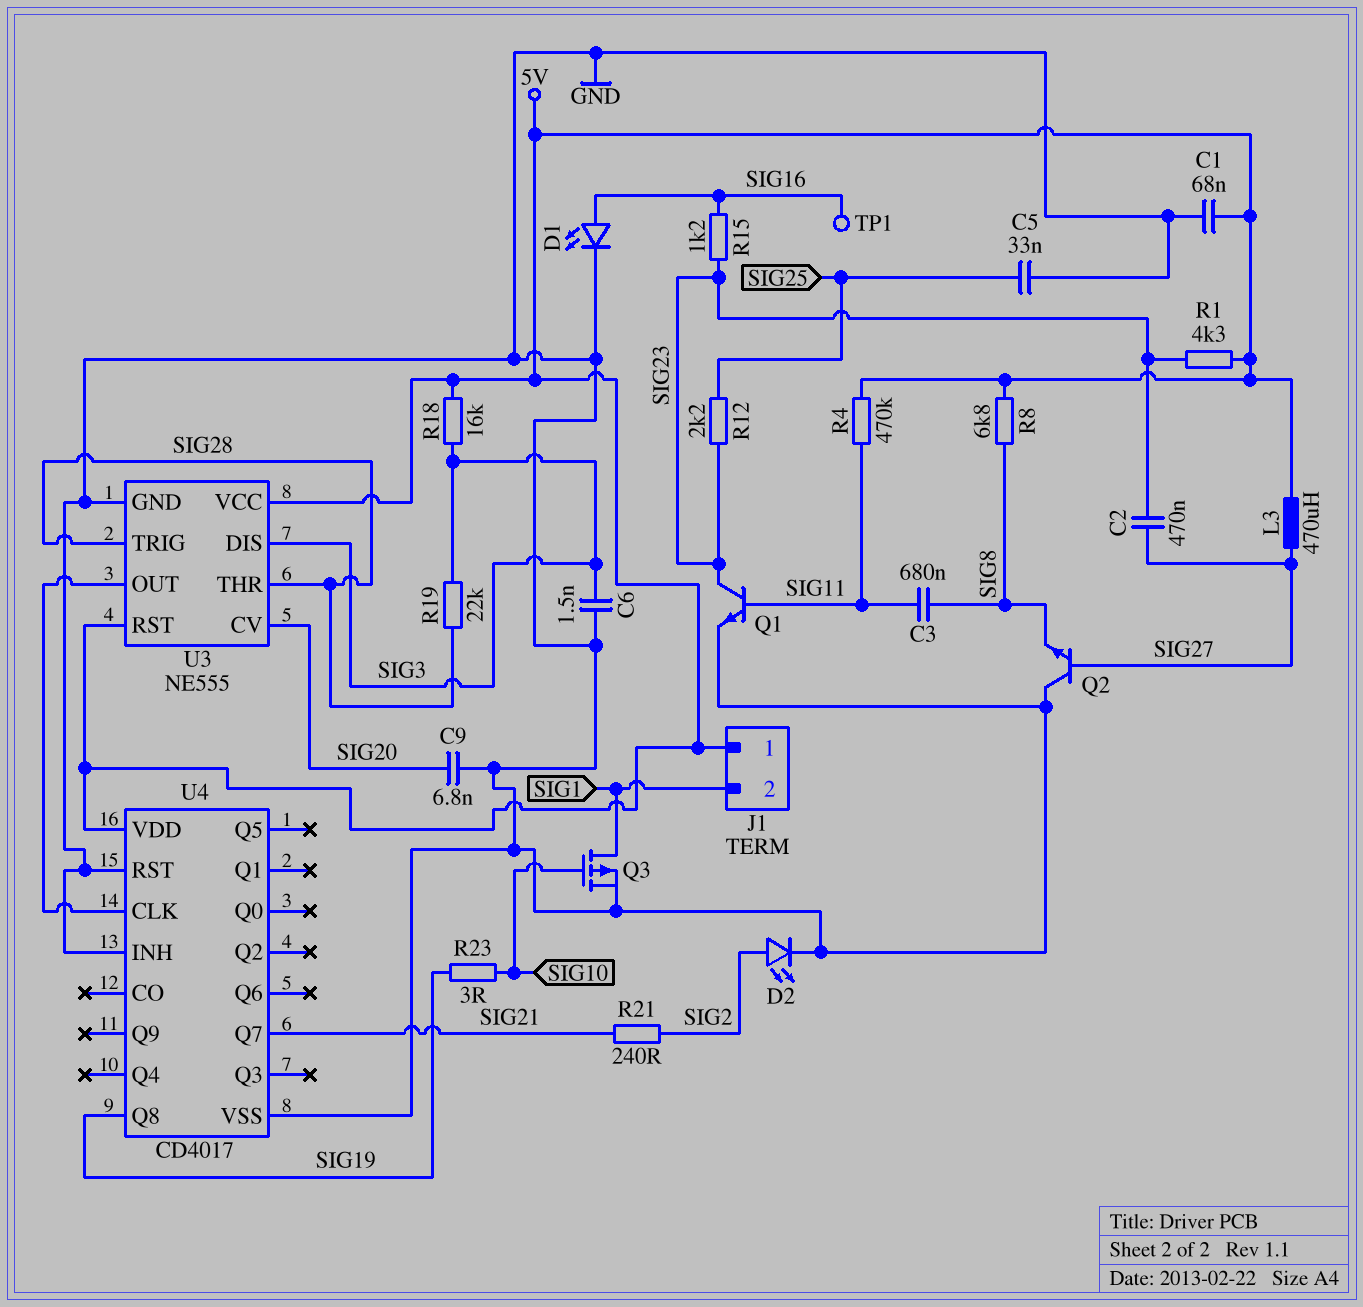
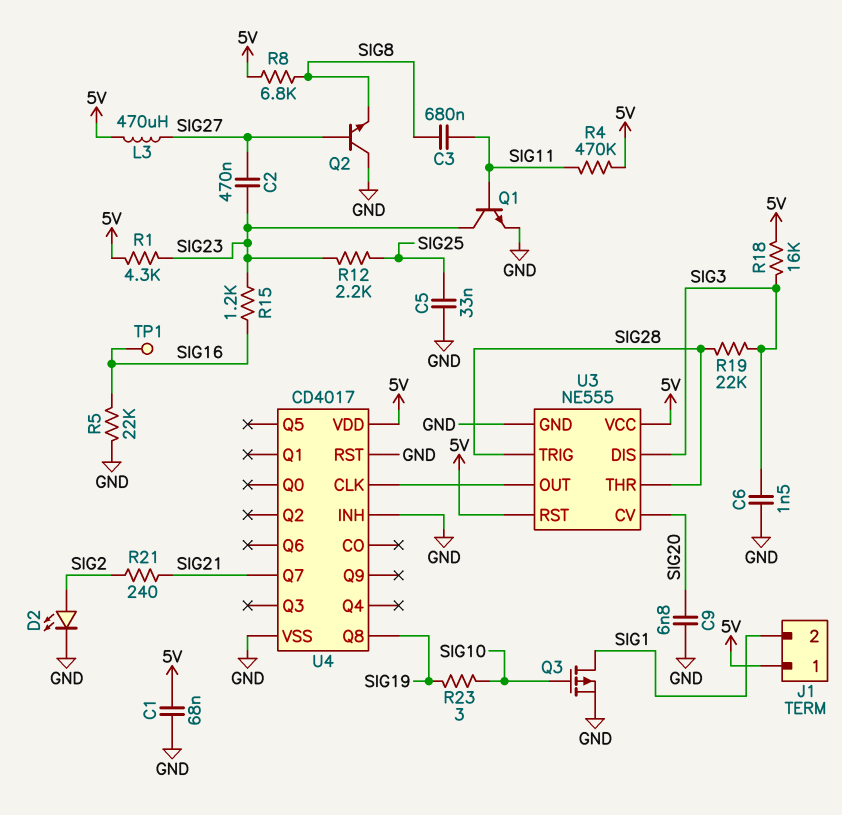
D1: LED (A SIG16, K GND) -> none
R5: none -> 22k (GND, SIG16)

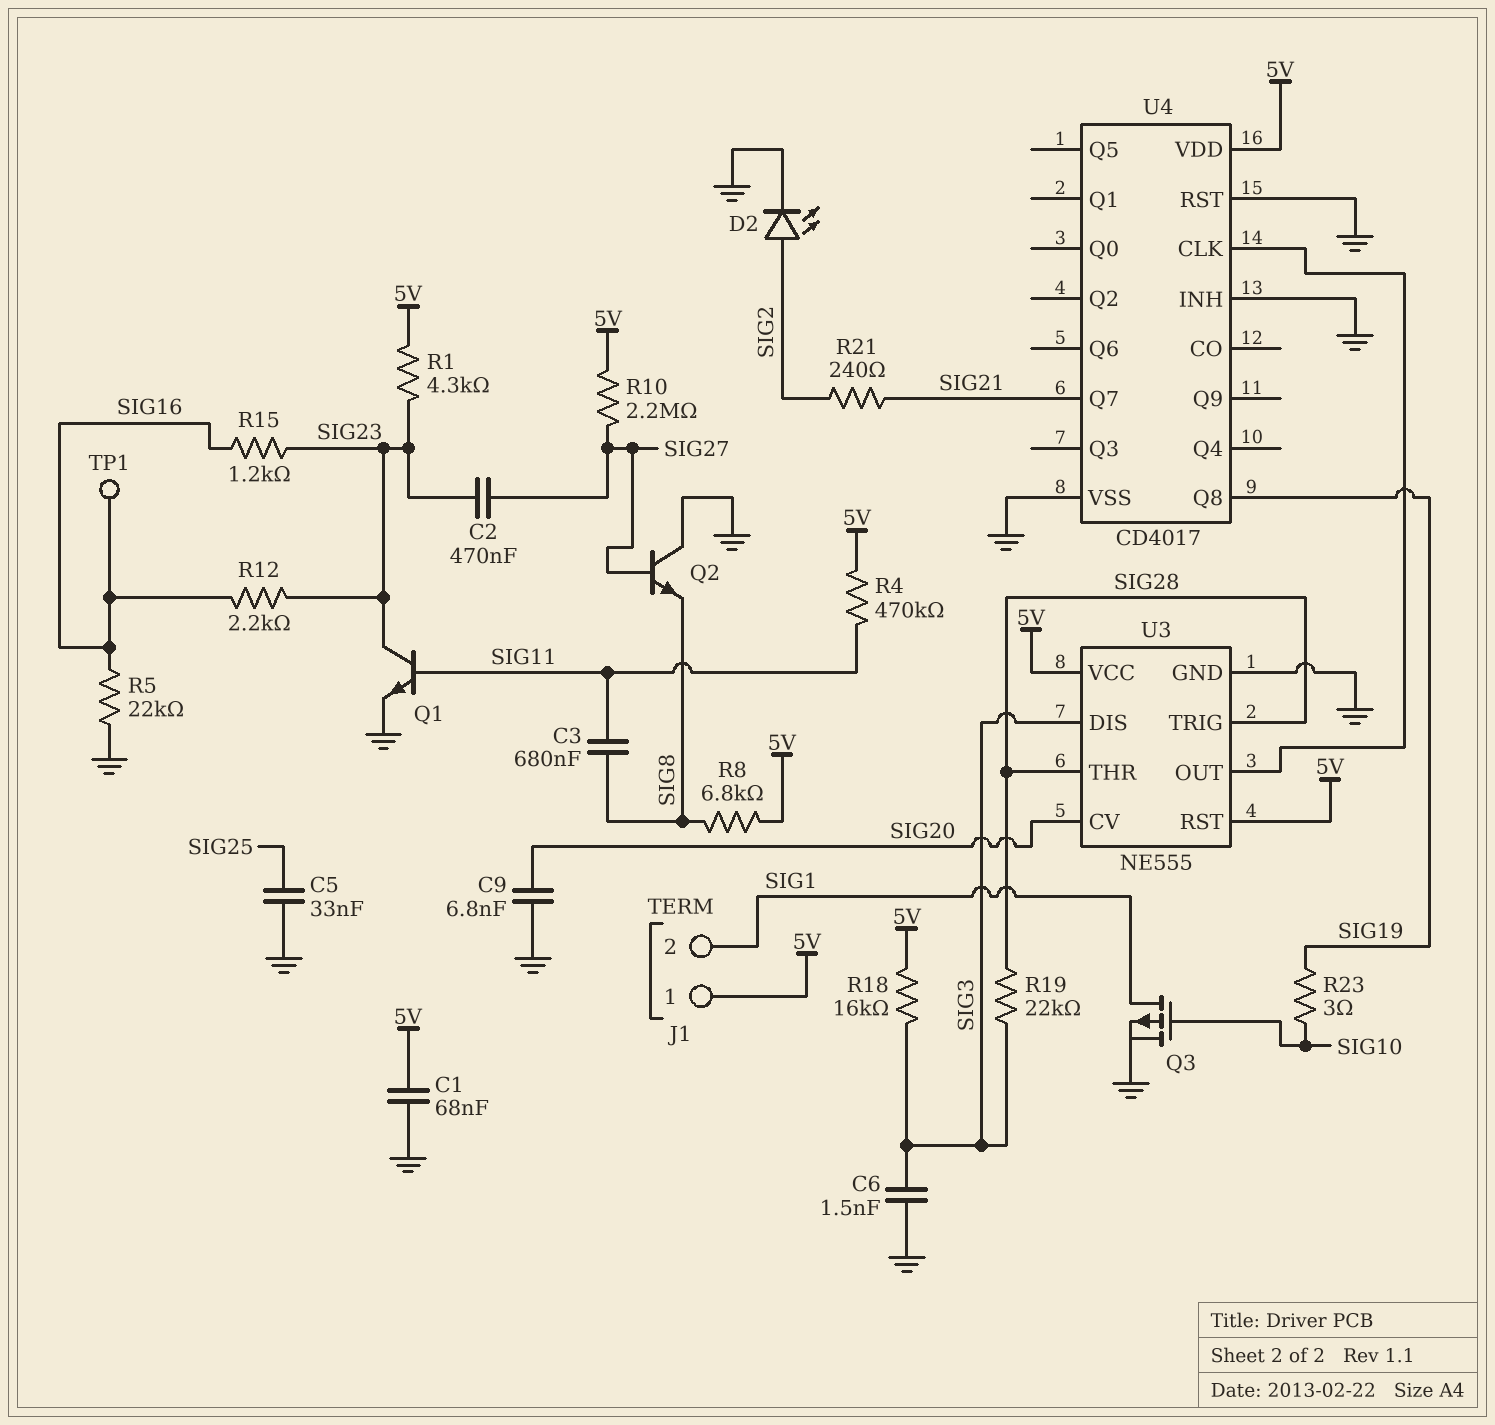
L3: 470uH (5V, SIG27) -> none
R10: none -> 2.2M (5V, SIG27)
R12: 2.2k (SIG23, SIG25) -> 2.2k (SIG16, SIG23)

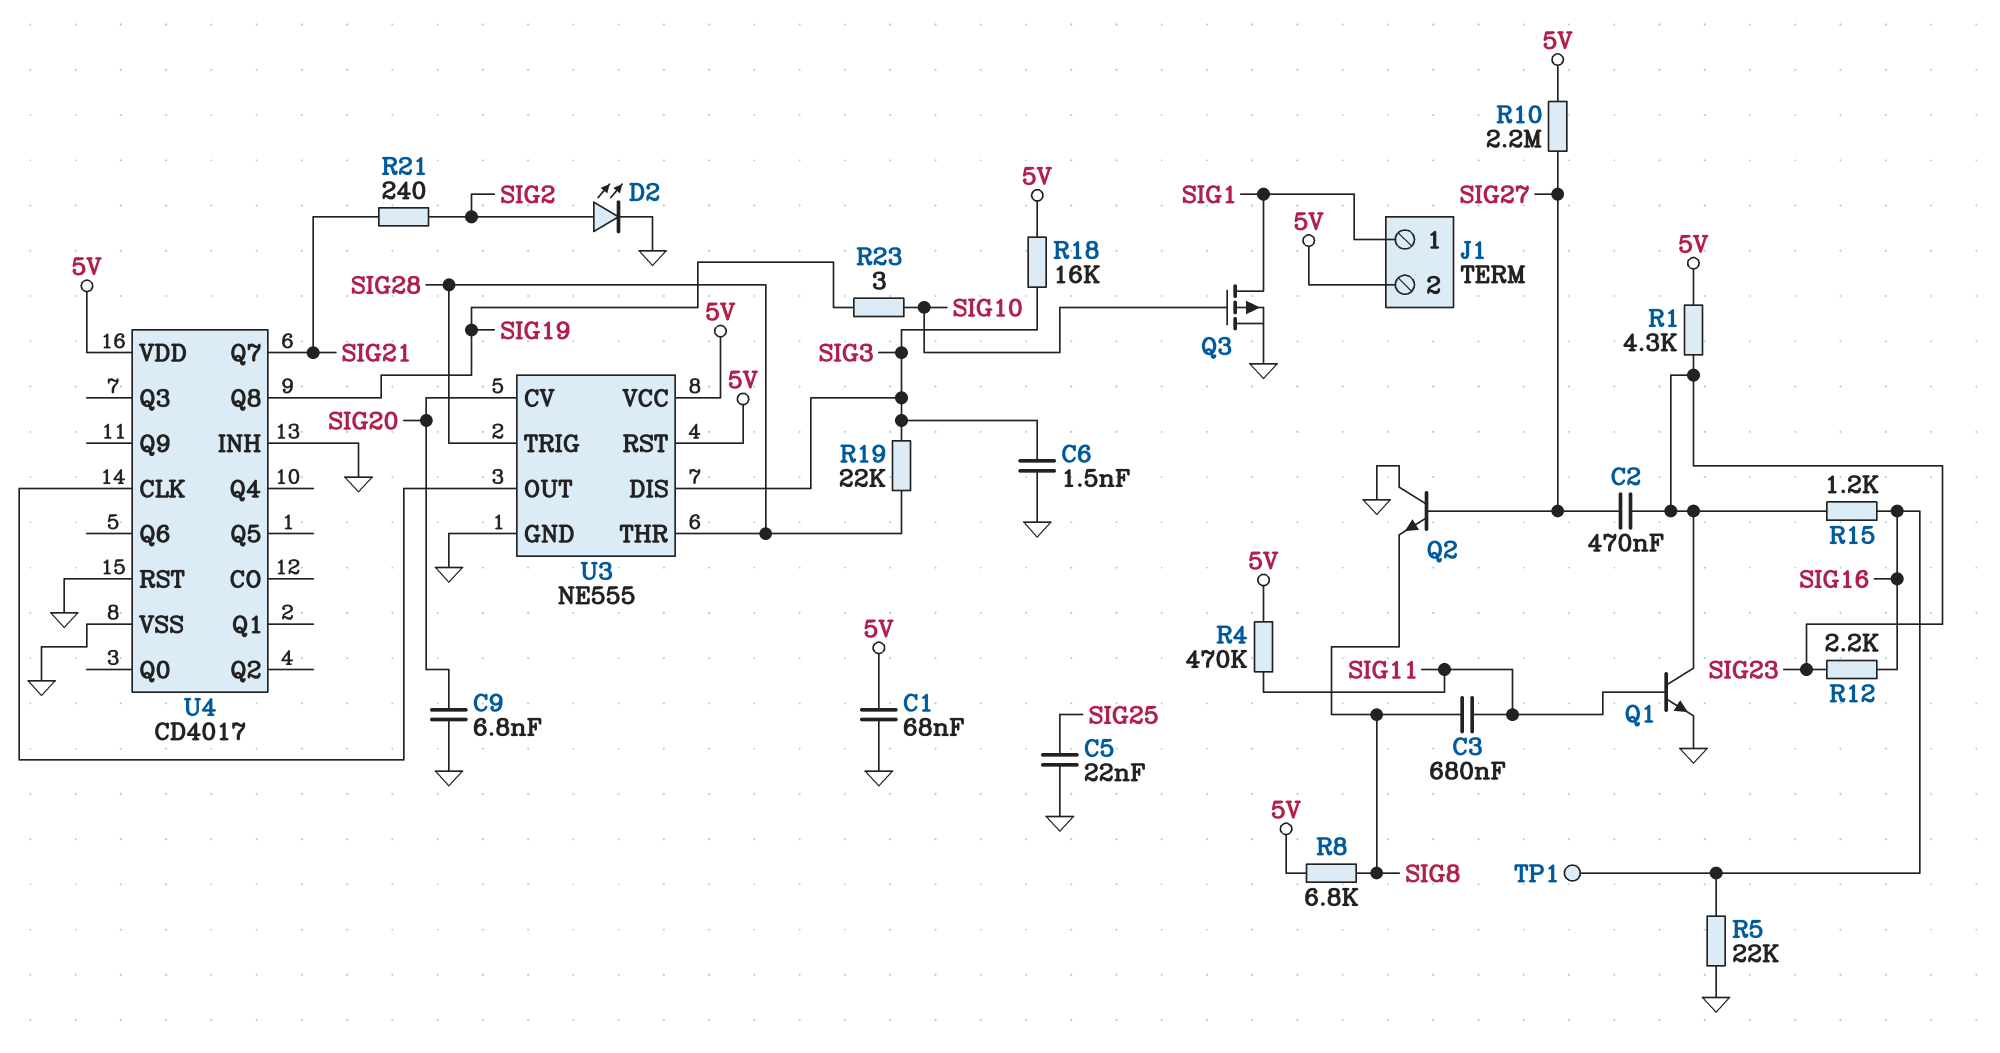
C5: 33nF (GND, SIG25) -> 22nF (GND, SIG25)
J1 pin 1: 5V -> SIG1
J1 pin 2: SIG1 -> 5V

